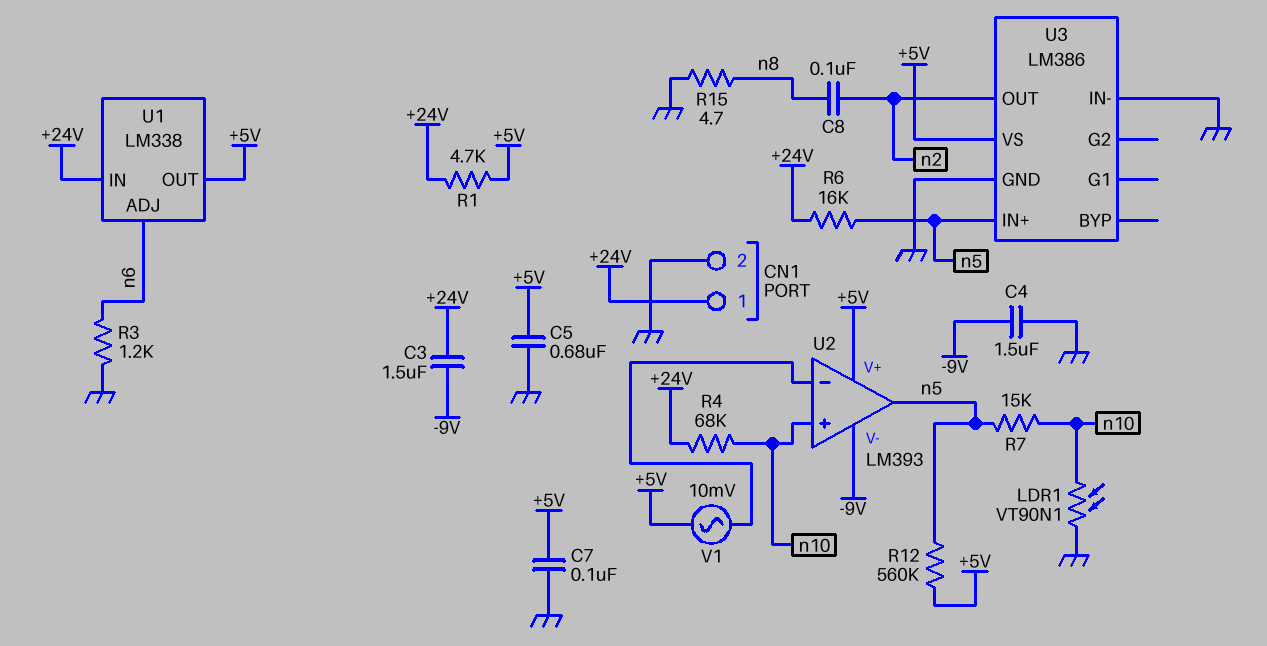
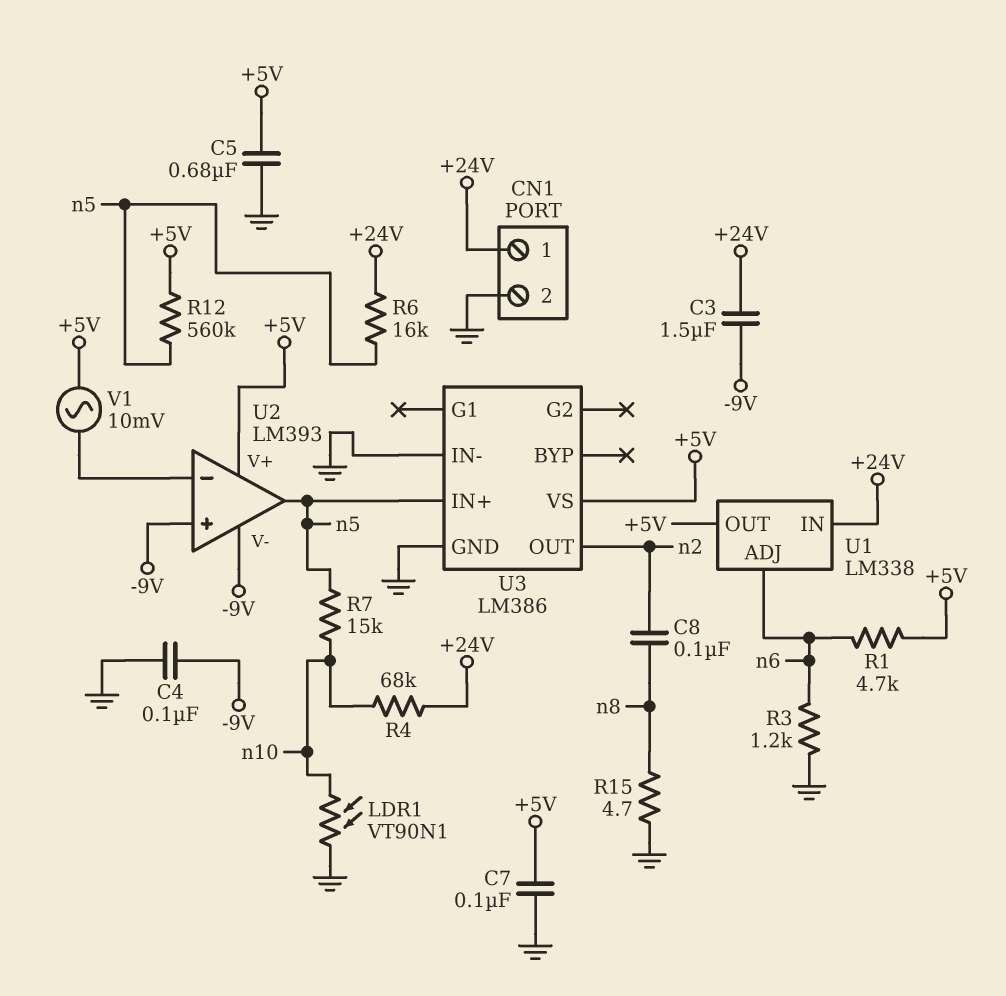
C4: 1.5uF (-9V, GND) -> 100nF (-9V, GND)
R1: 4.7k (+5V, +24V) -> 4.7k (+5V, n6)
U2 pin in+: n10 -> -9V

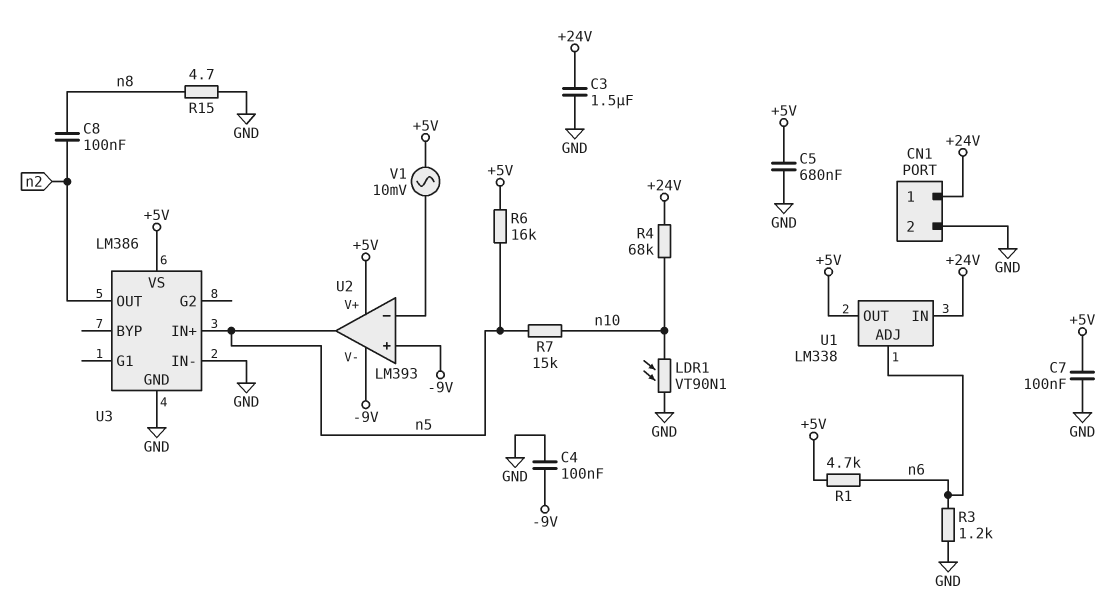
C3: 1.5uF (+24V, -9V) -> 1.5uF (+24V, GND)
R6: 16k (+24V, n5) -> 16k (+5V, n5)
R12: 560k (+5V, n5) -> none

